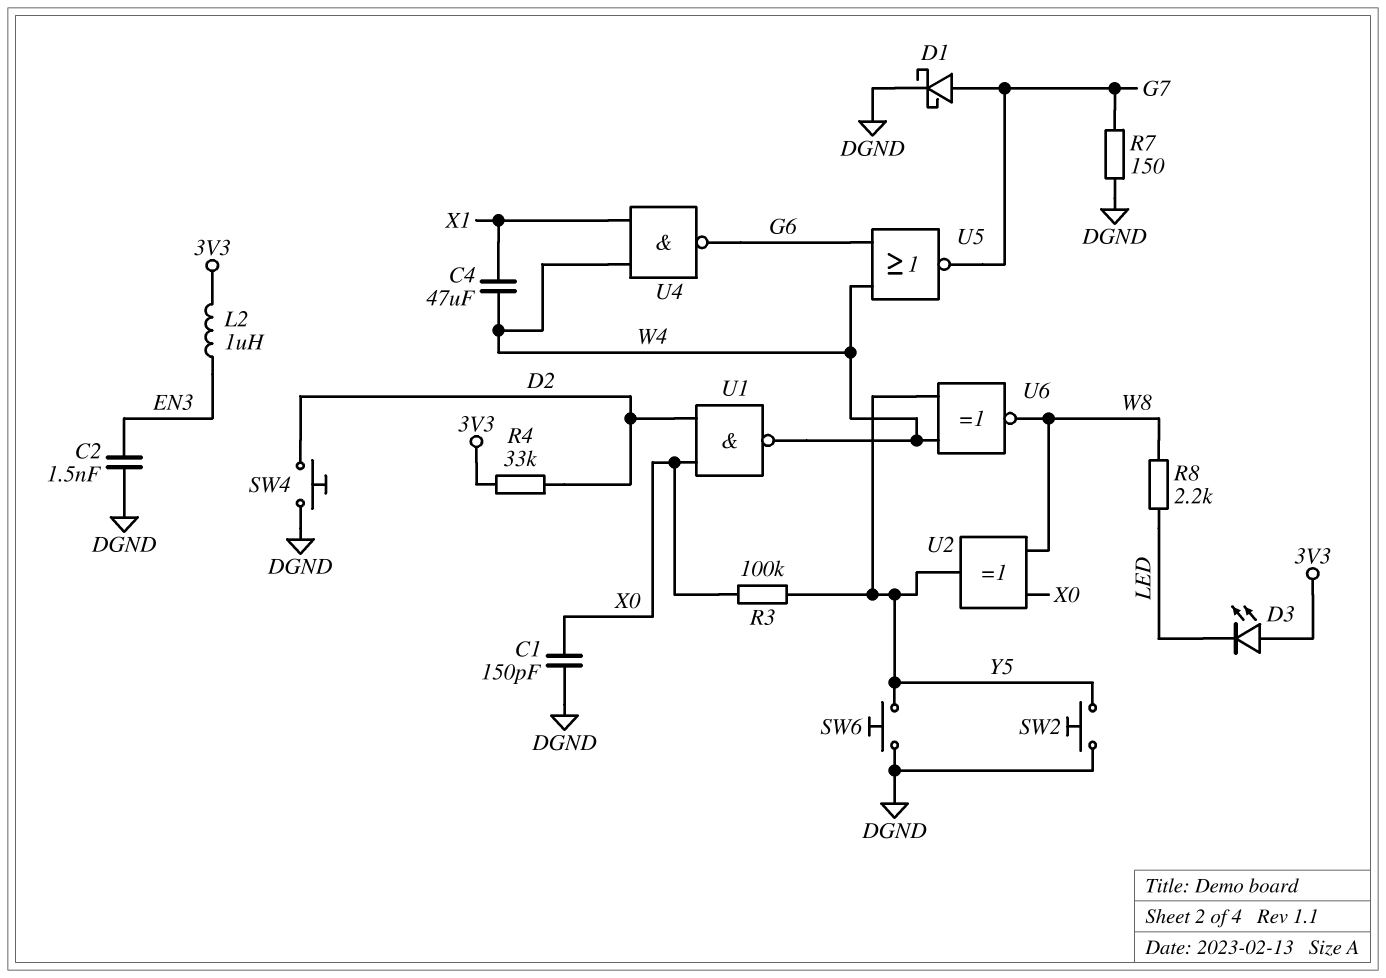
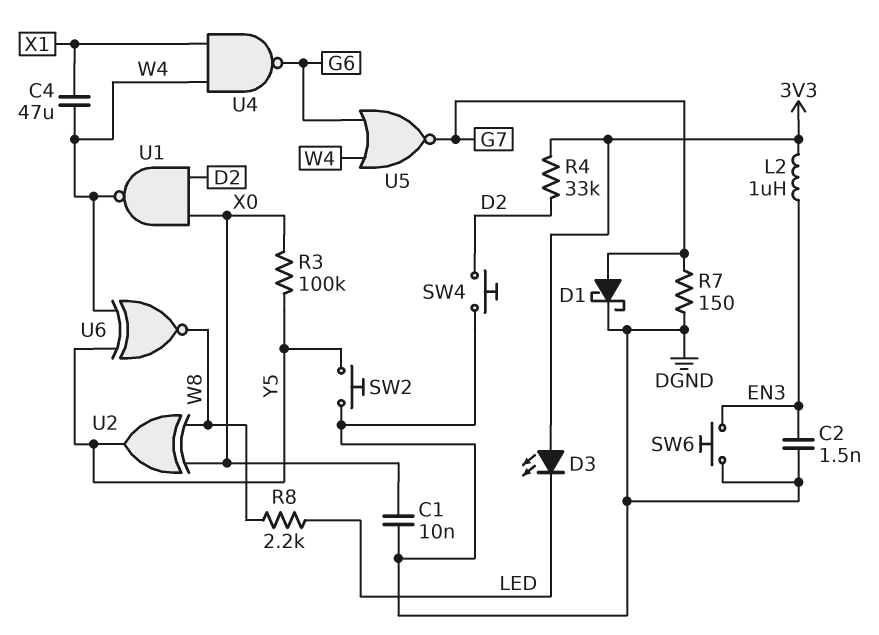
C1: 150pF (DGND, X0) -> 10nF (DGND, X0)
SW6: button (DGND, Y5) -> button (DGND, EN3)

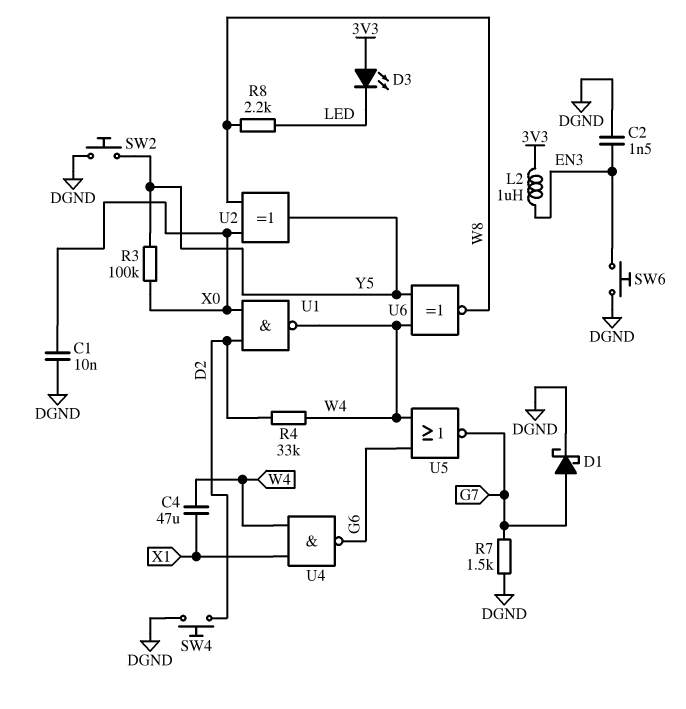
R4: 33k (3V3, D2) -> 33k (D2, W4)
R7: 150 (DGND, G7) -> 1.5k (DGND, G7)

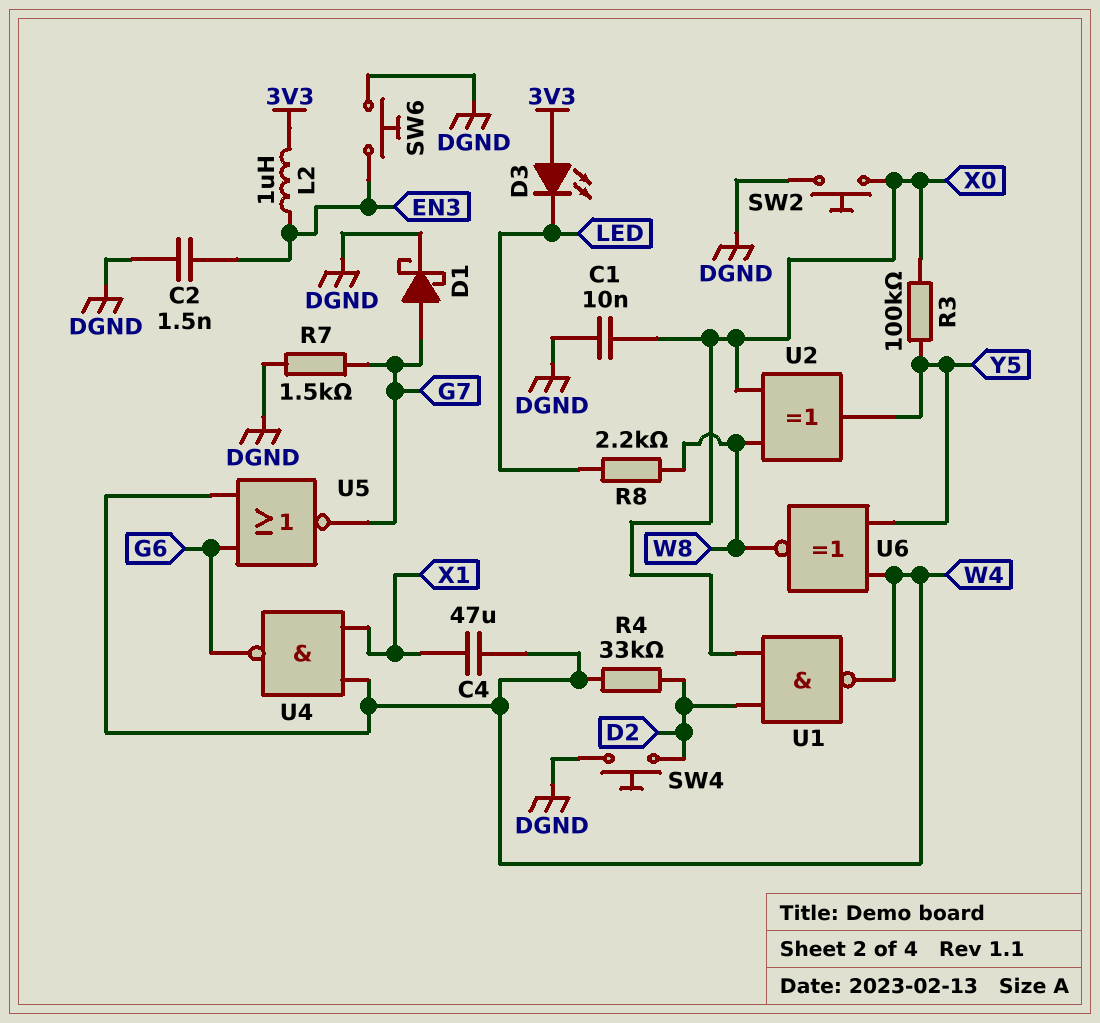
SW2: button (DGND, Y5) -> button (DGND, X0)

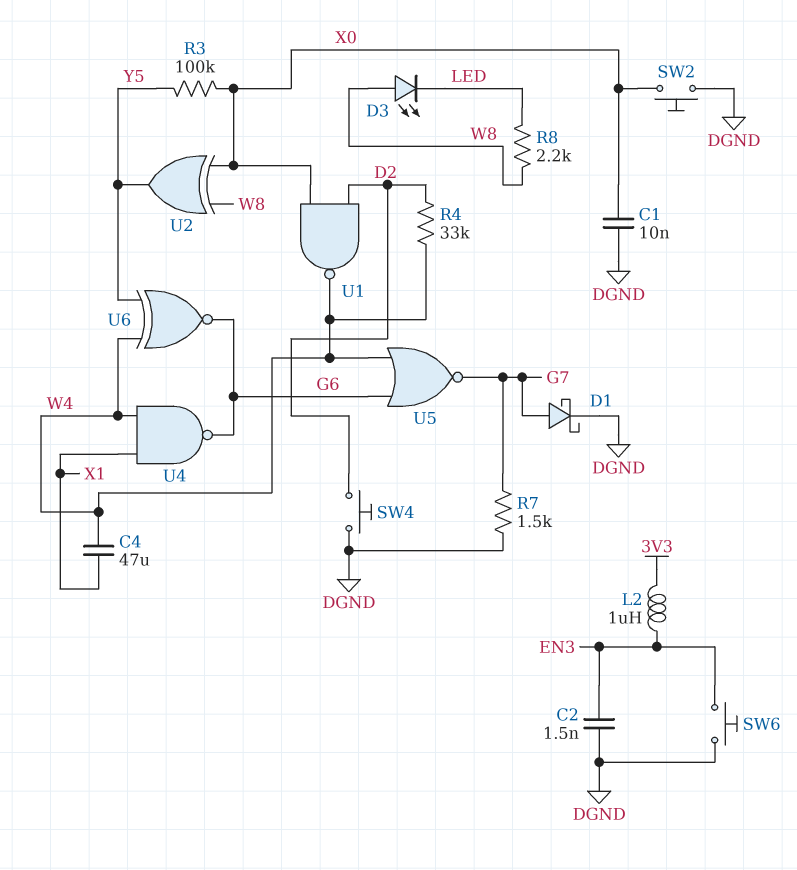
D3: LED (A 3V3, K LED) -> LED (A W8, K LED)
U6: XNOR (in W4, in Y5, out W8) -> XNOR (in W4, in Y5, out G6)

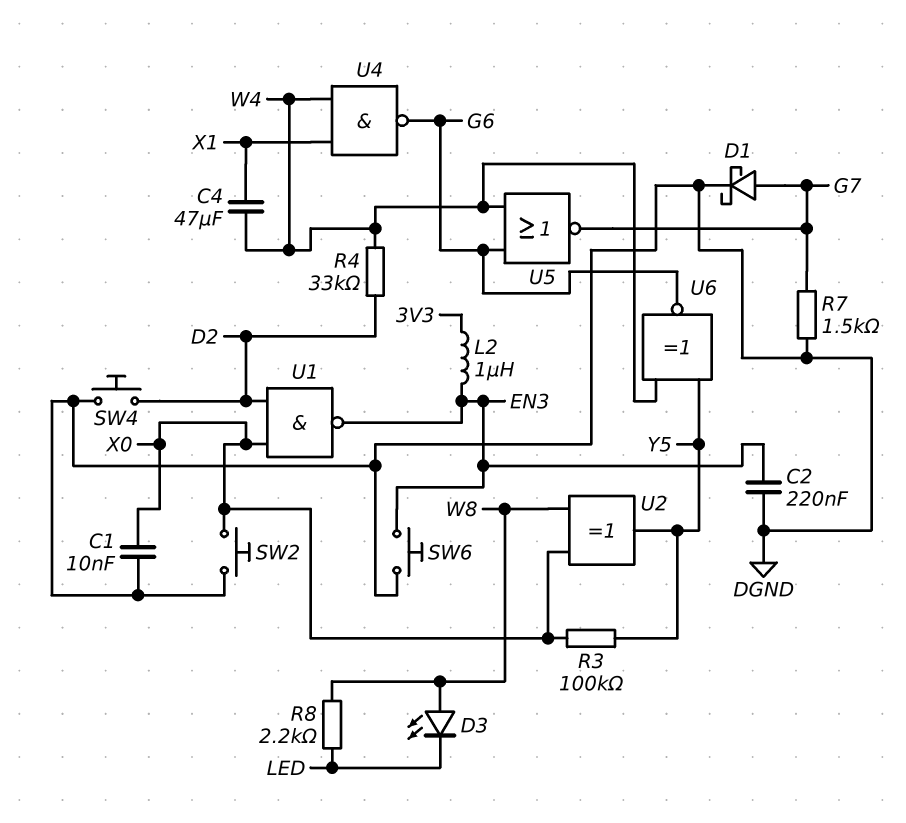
C2: 1.5nF (DGND, EN3) -> 220nF (DGND, EN3)
U1: NAND (in D2, in X0, out W4) -> NAND (in D2, in X0, out EN3)

